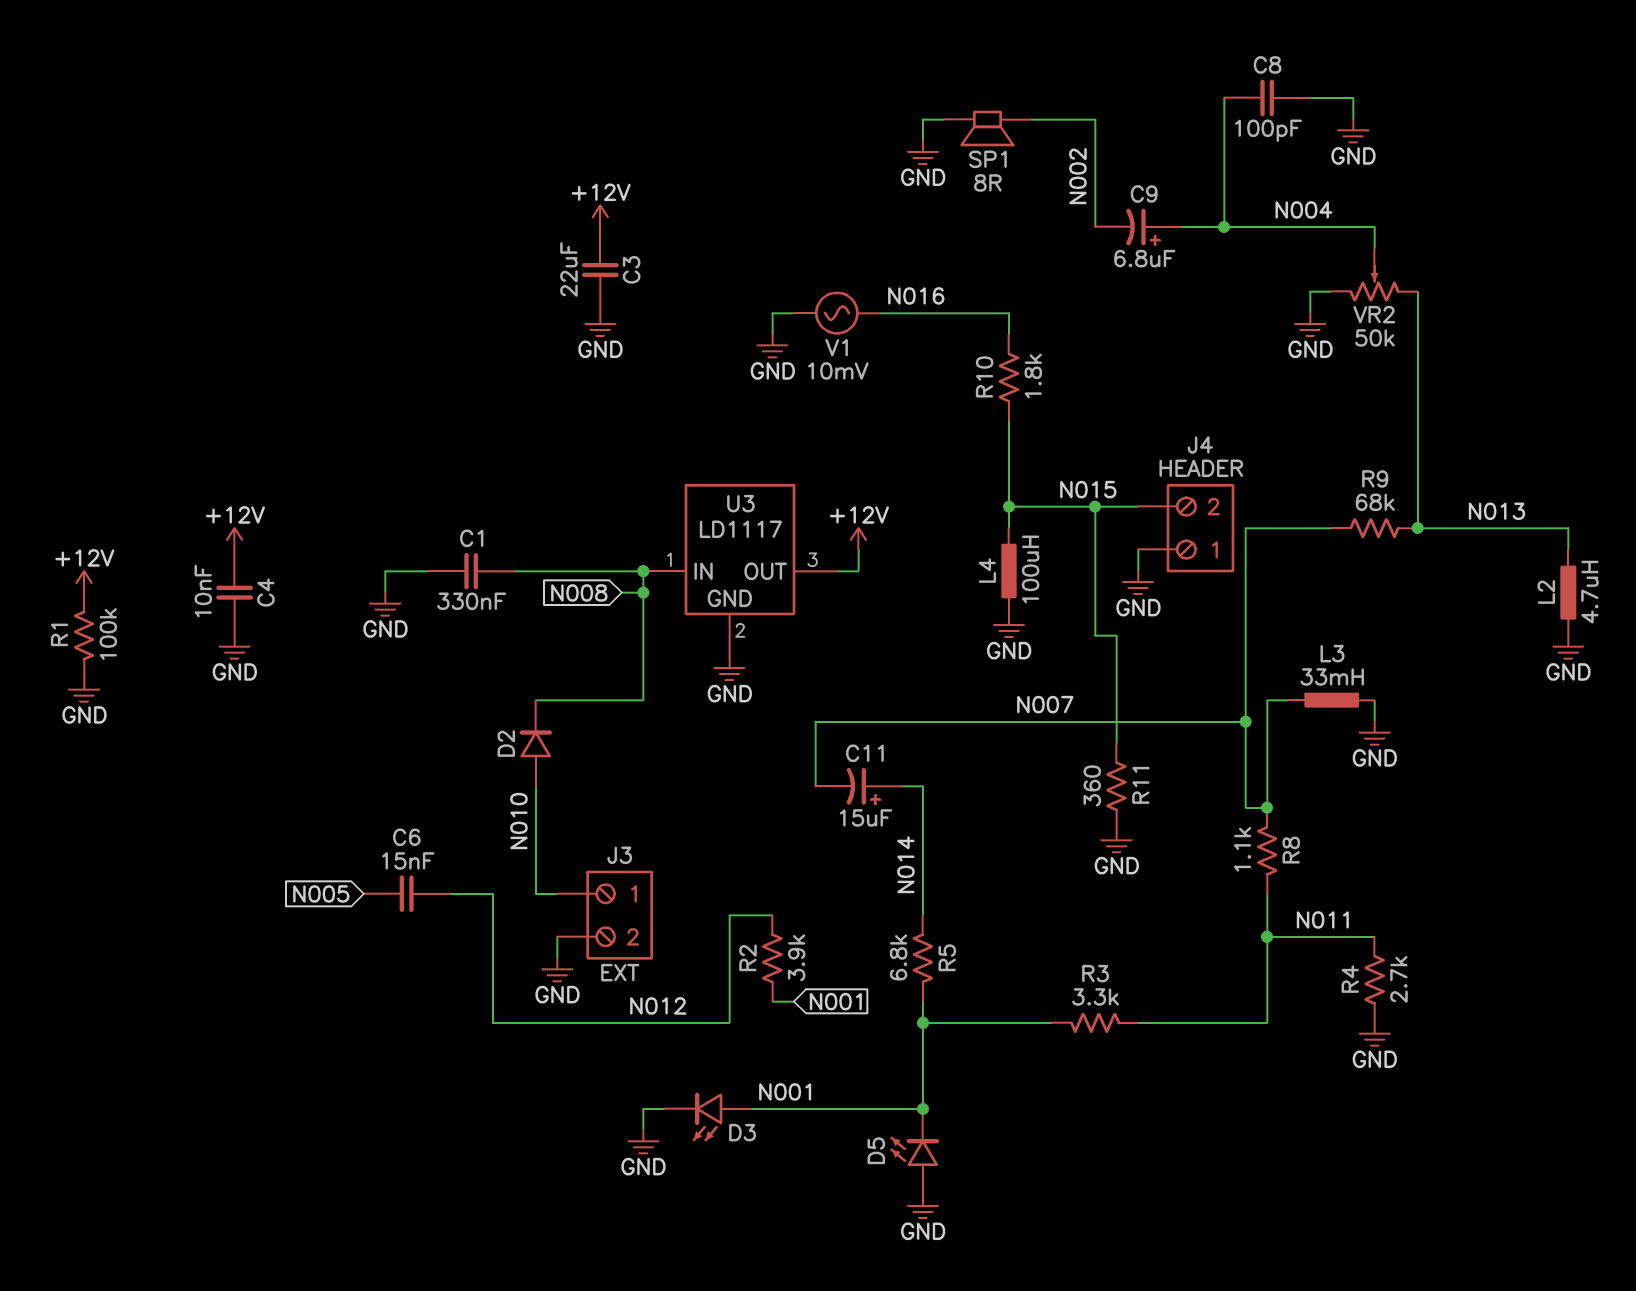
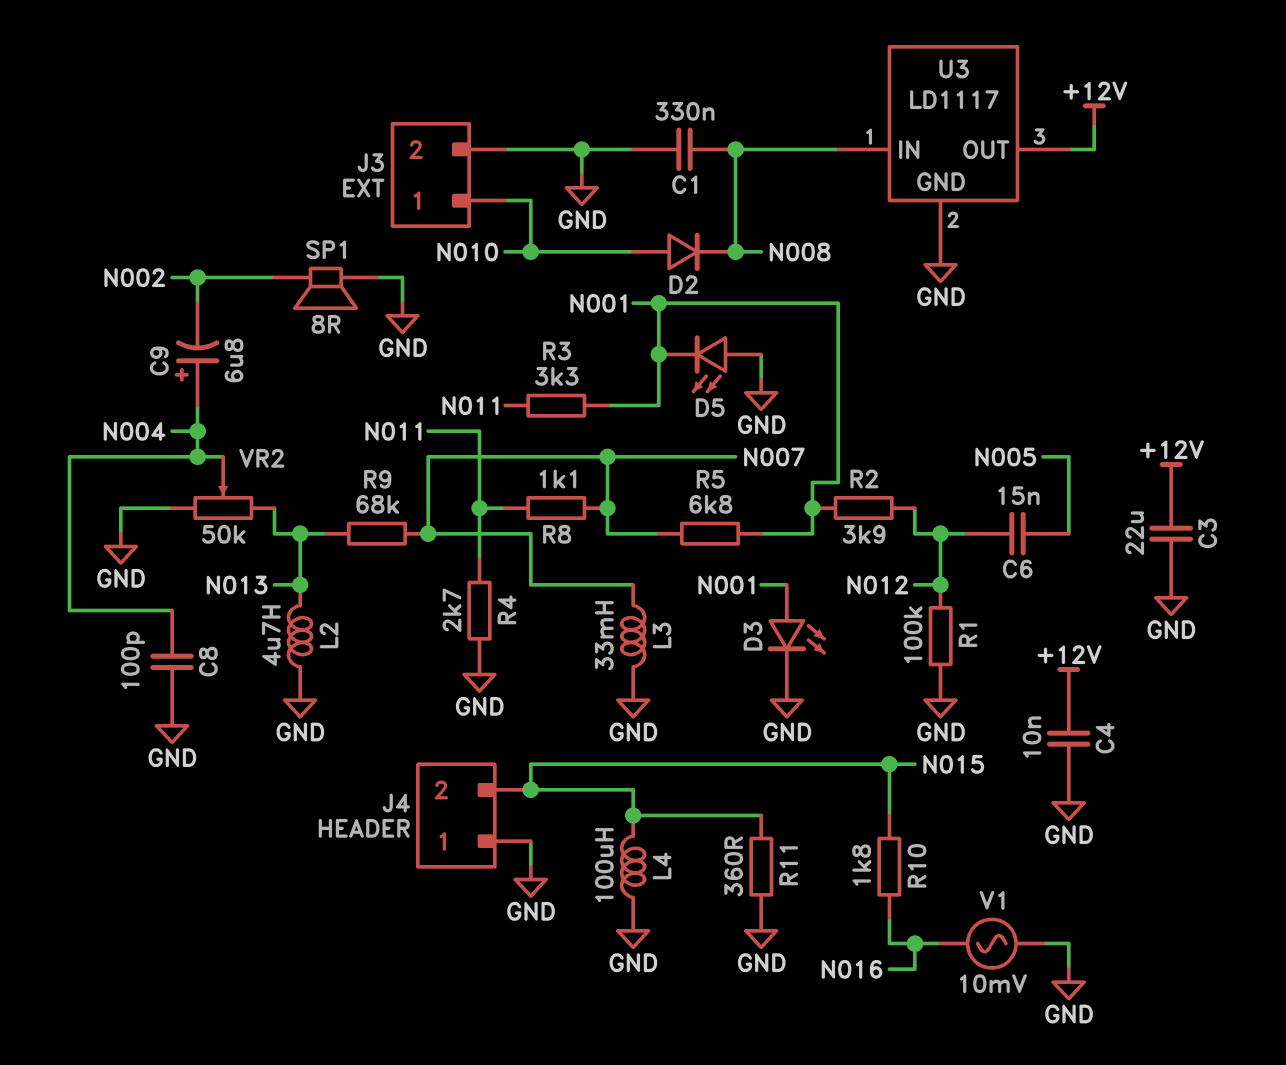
C11: 15uF (plus N014, minus N007) -> none
R1: 100k (+12V, GND) -> 100k (GND, N012)
R5: 6.8k (N001, N014) -> 6.8k (N001, N007)

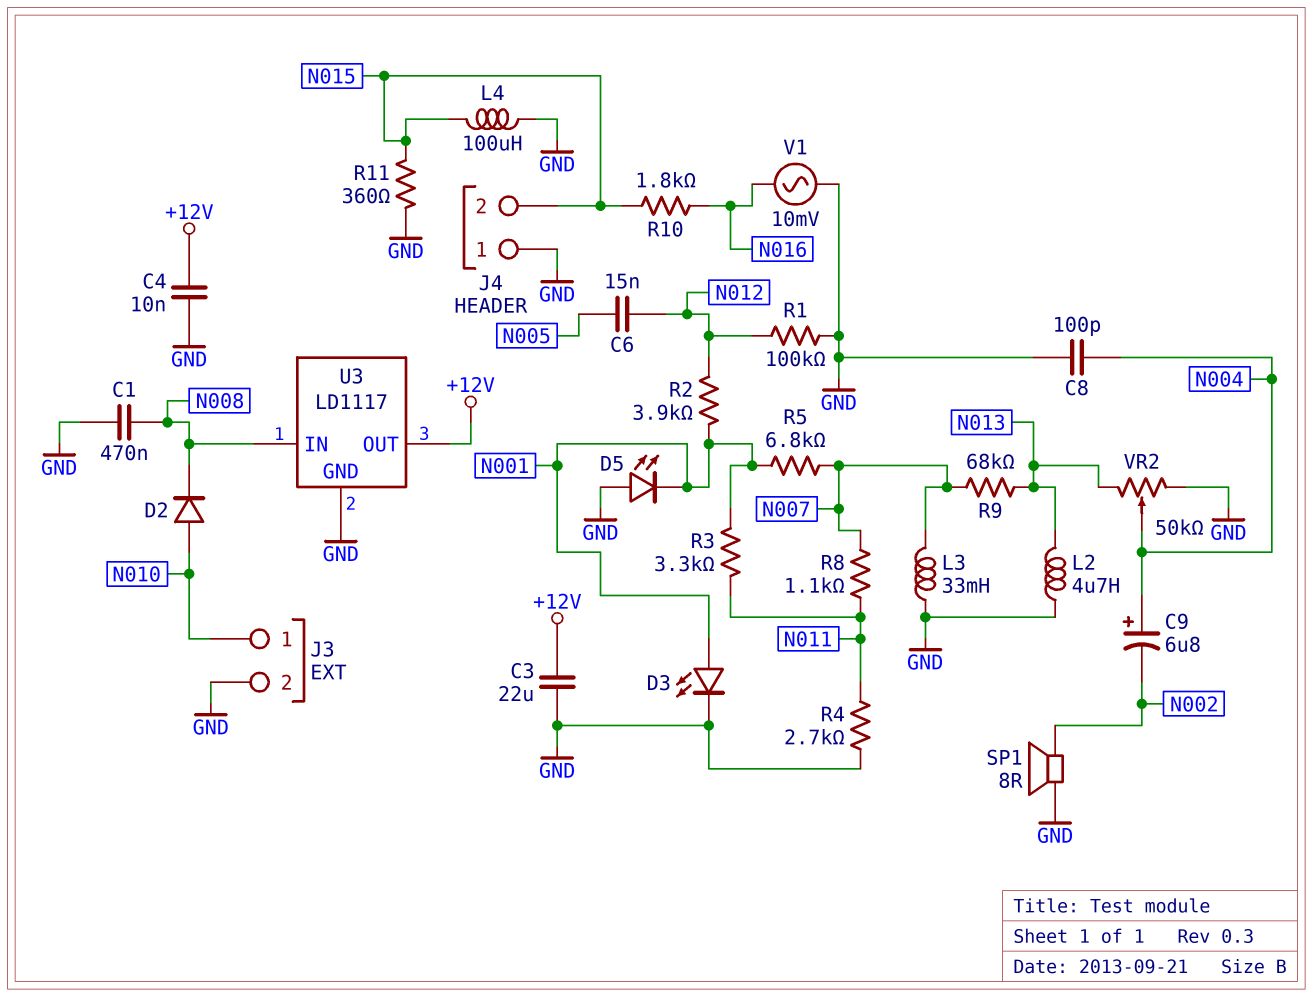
C1: 330nF (GND, N008) -> 470nF (GND, N008)

